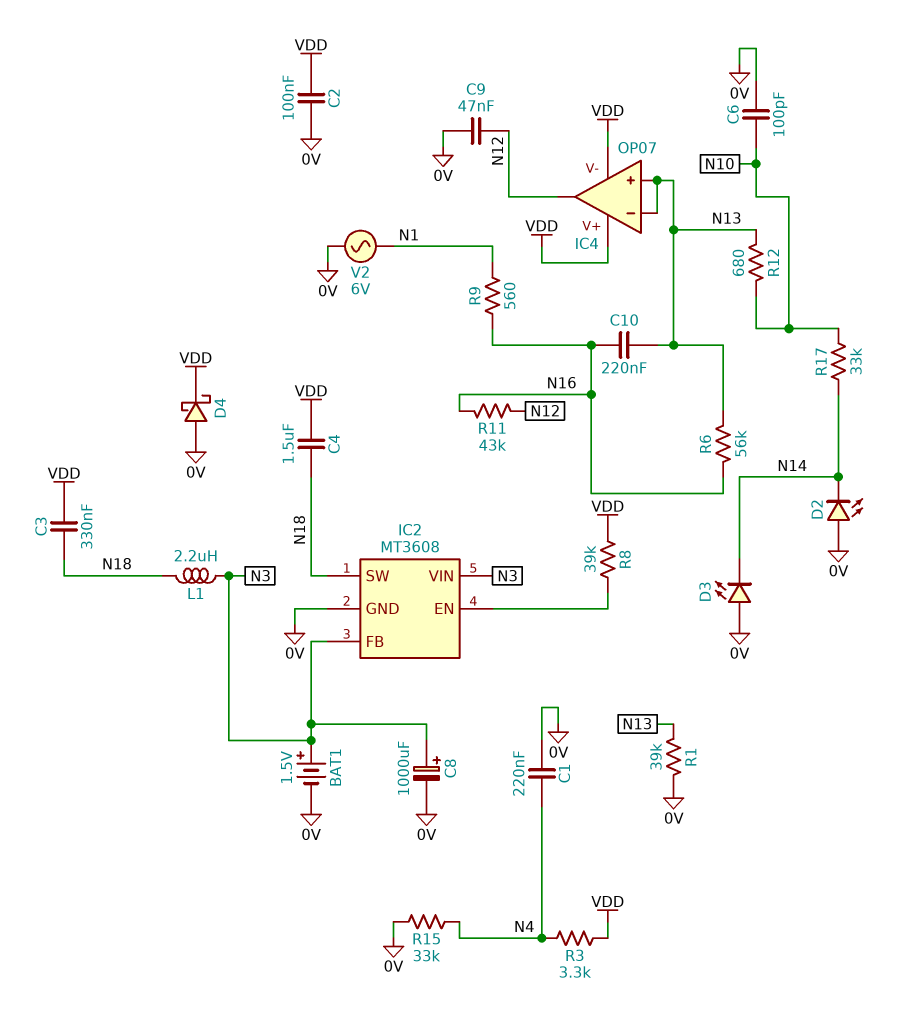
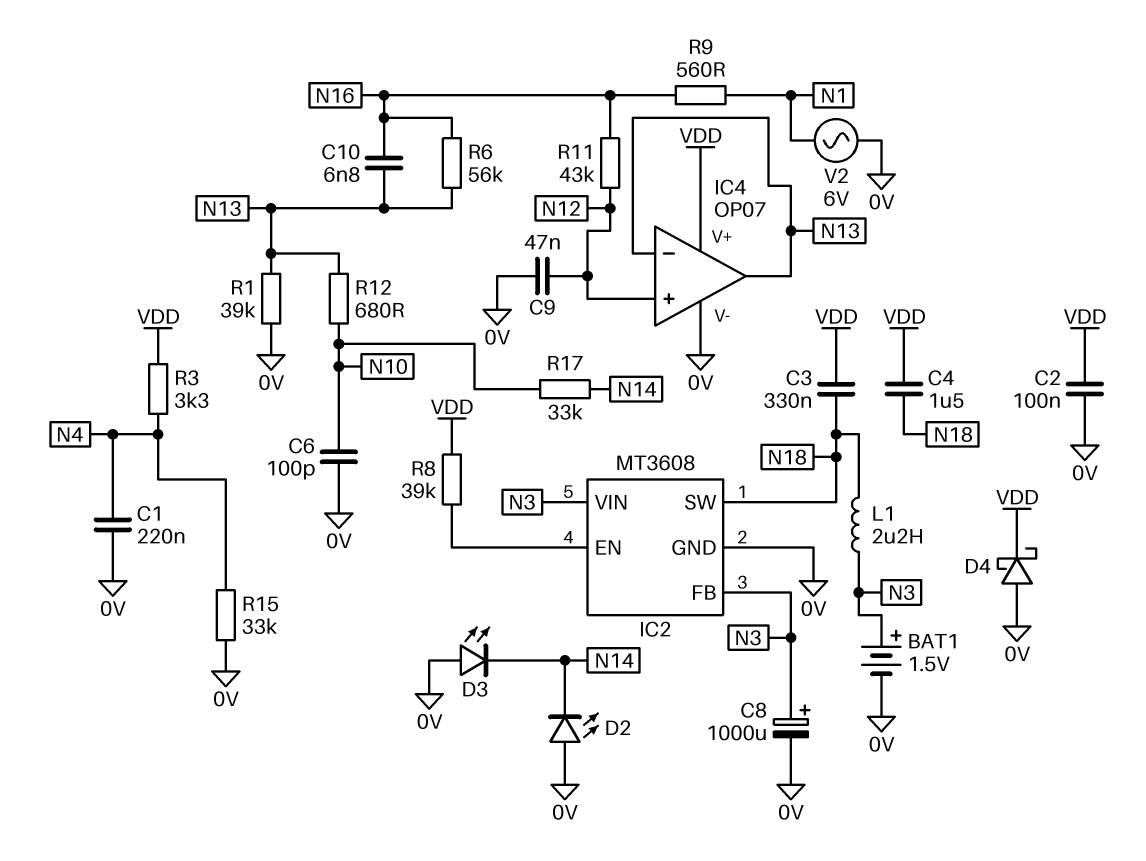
C10: 220nF (N13, N16) -> 6.8nF (N13, N16)
IC4 pin V-: VDD -> 0V
IC4 pin in+: N13 -> N12
IC4 pin out: N12 -> N13

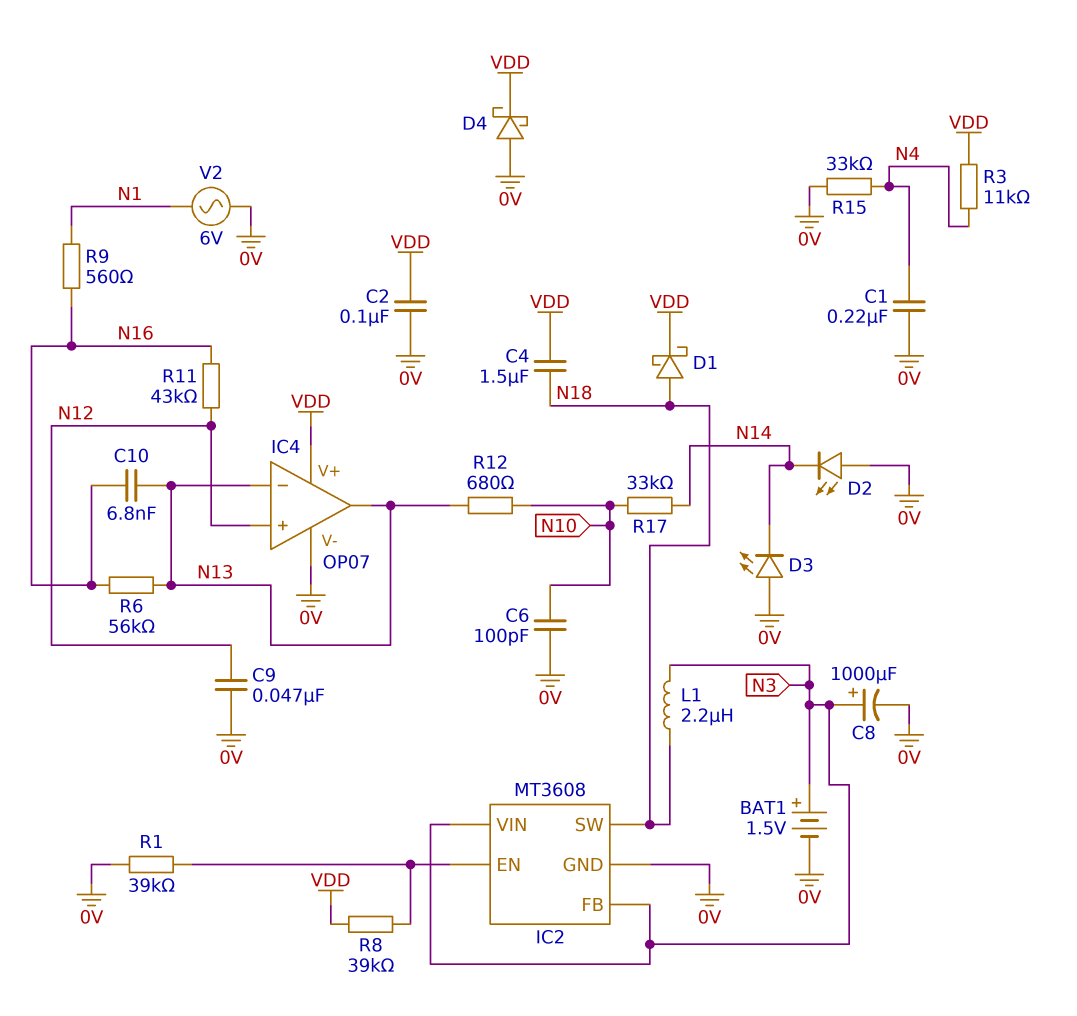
C3: 330nF (N18, VDD) -> none
D1: none -> schottky (A N18, K VDD)
R1: 39k (0V, N13) -> 39k (0V, IC2/EN)
R3: 3.3k (N4, VDD) -> 11k (N4, VDD)

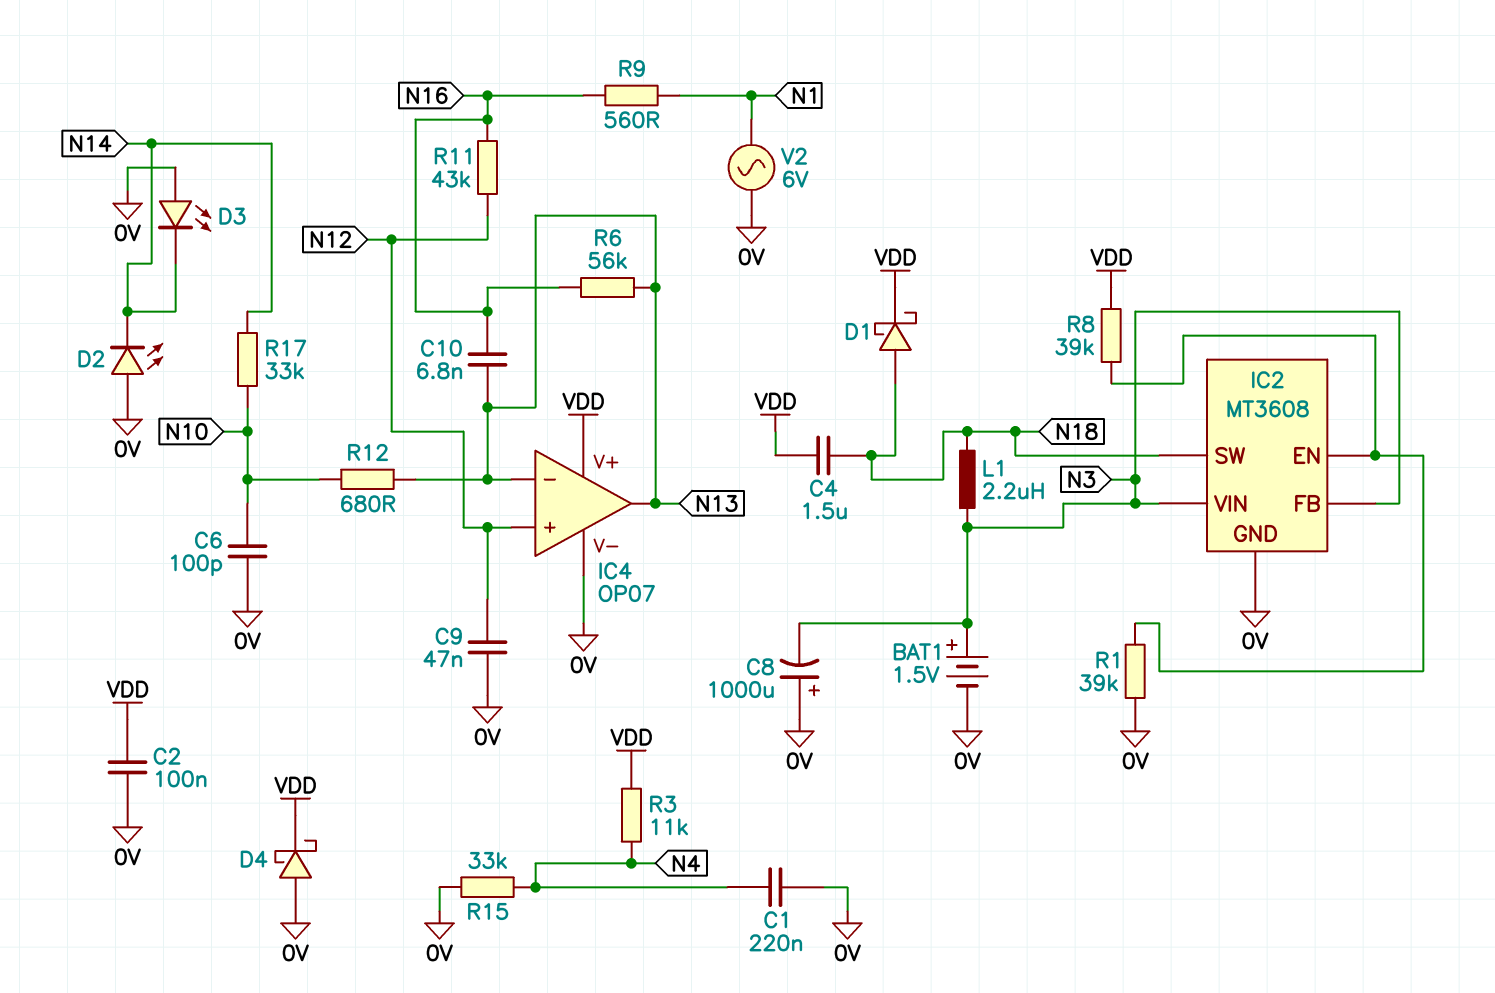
C8: 1000uF (plus N3, minus 0V) -> 1000uF (plus 0V, minus N3)

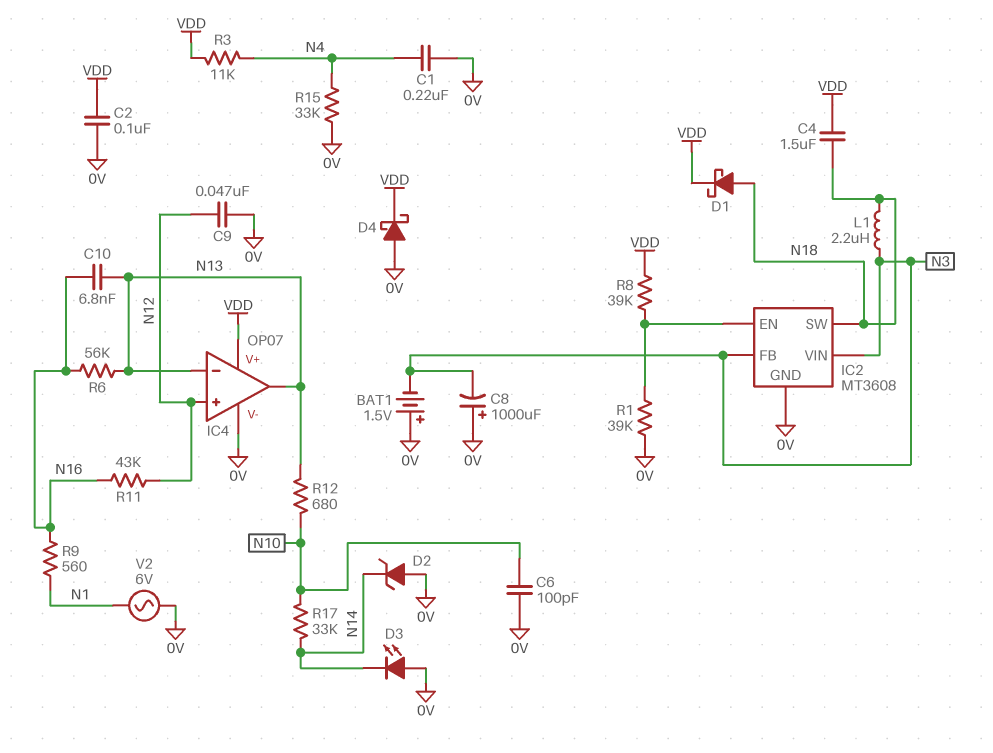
BAT1: 1.5V (plus N3, minus 0V) -> 1.5V (plus 0V, minus N3)
D2: LED (A 0V, K N14) -> zener (A 0V, K N14)

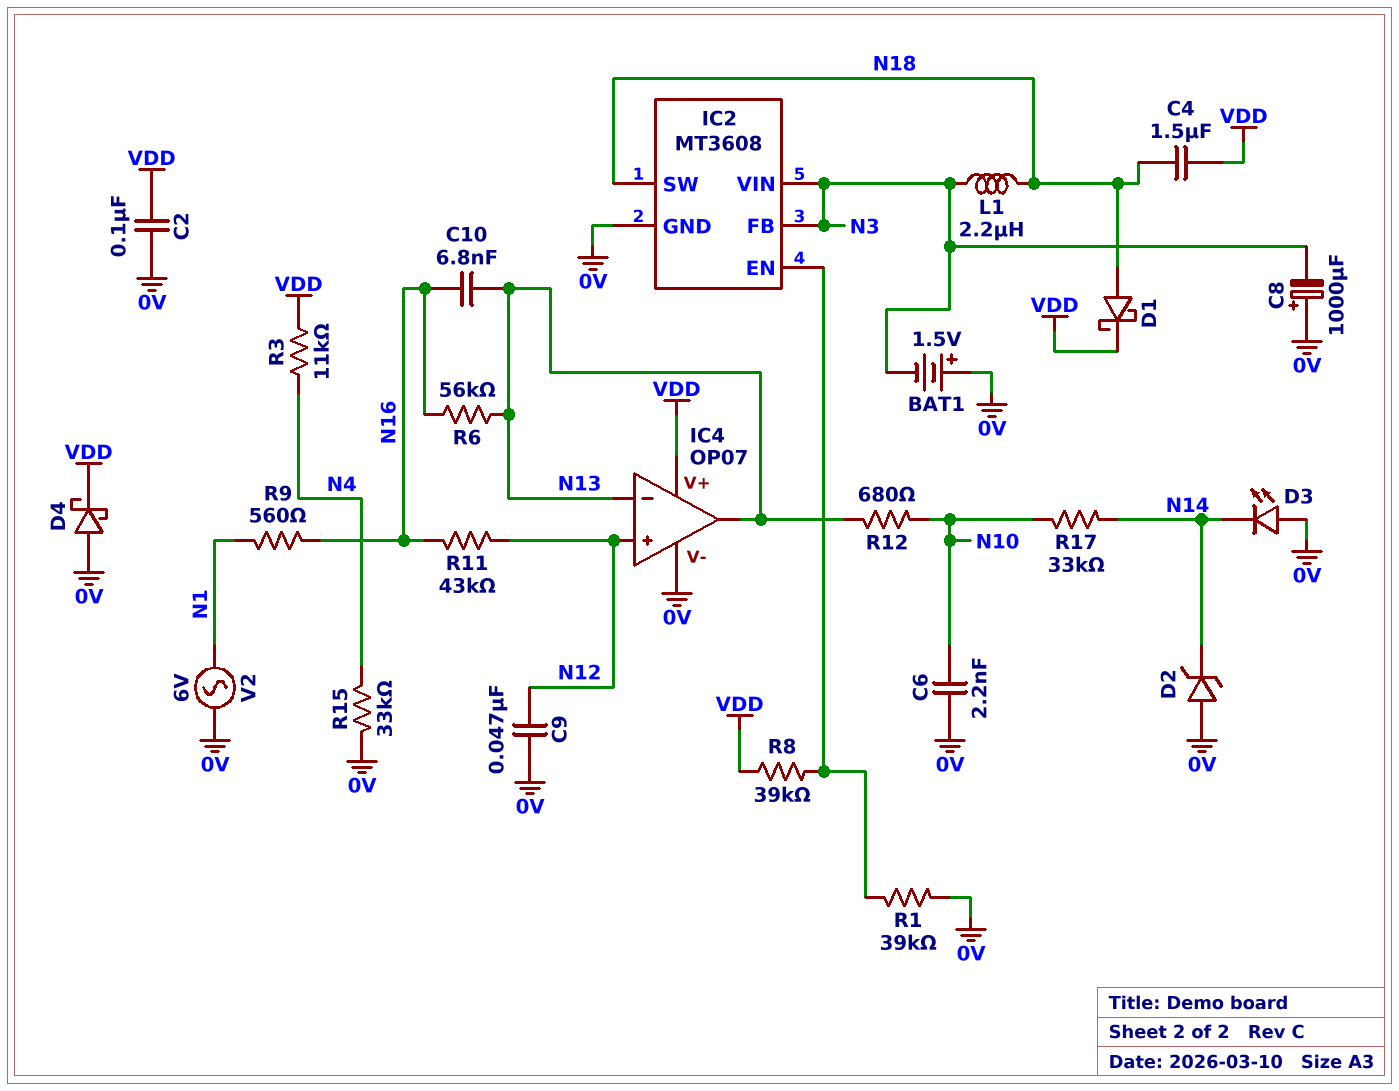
C1: 220nF (0V, N4) -> none
C6: 100pF (0V, N10) -> 2.2nF (0V, N10)

